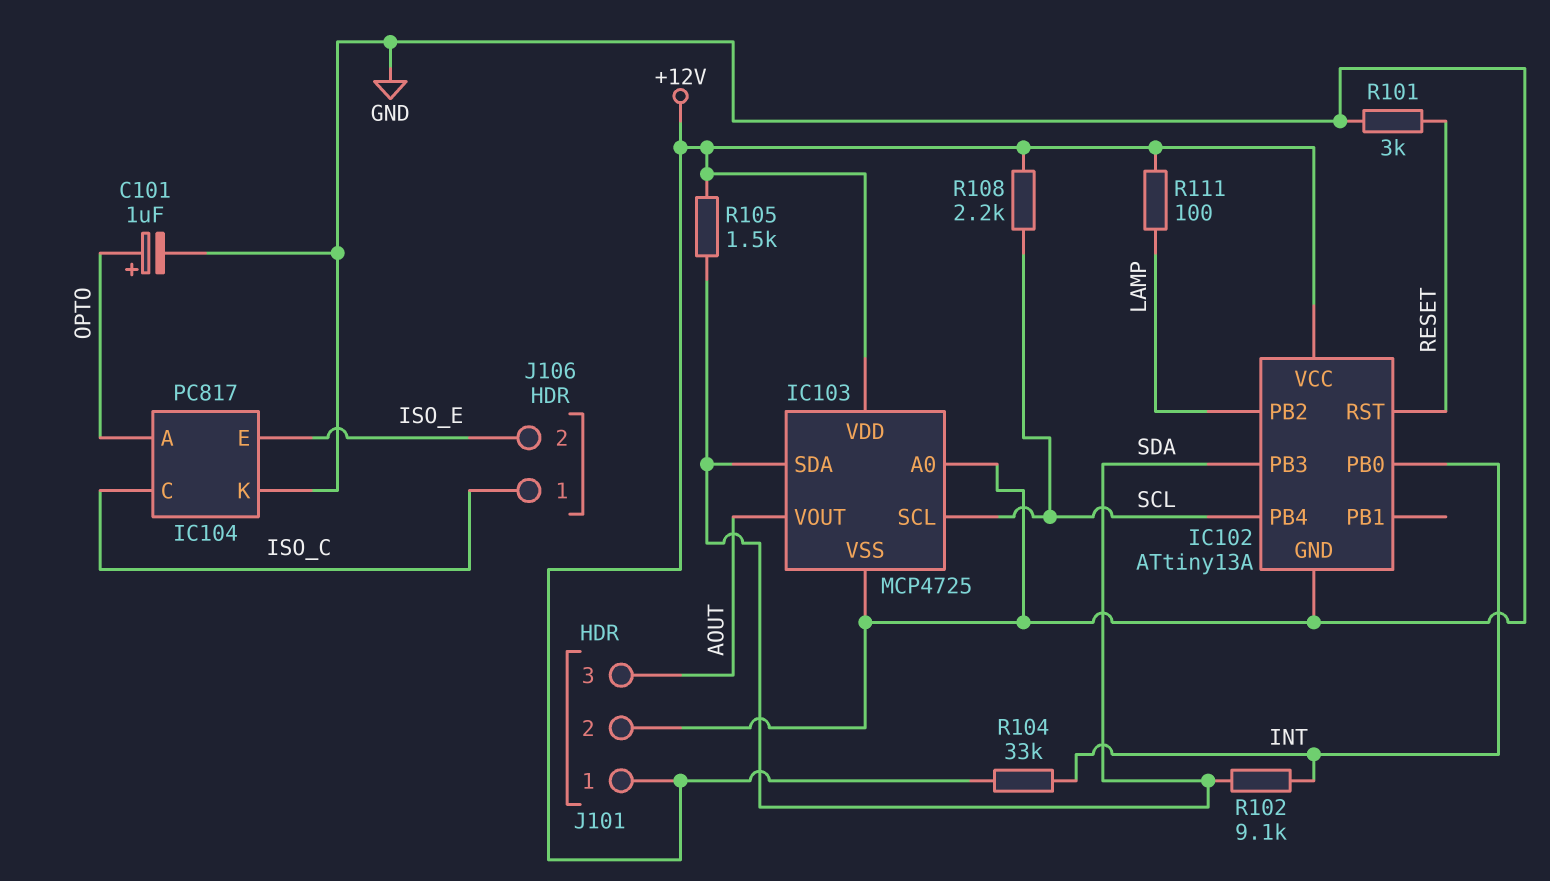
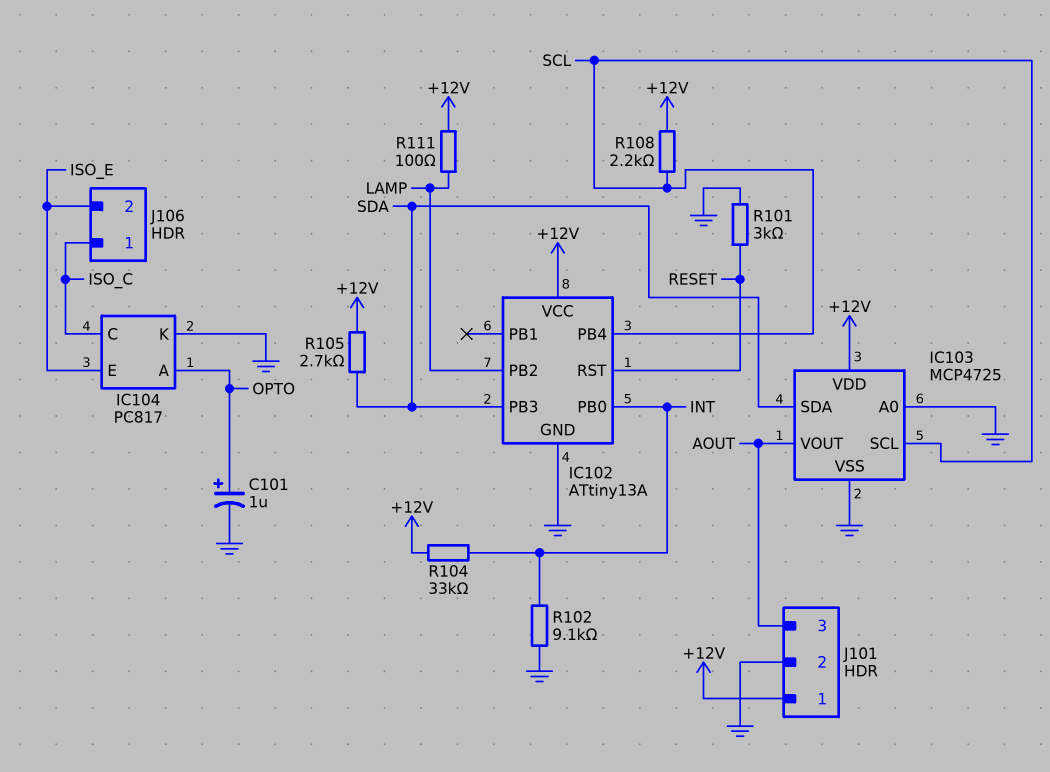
R102: 9.1k (INT, SDA) -> 9.1k (GND, INT)
R105: 1.5k (+12V, SDA) -> 2.7k (+12V, SDA)

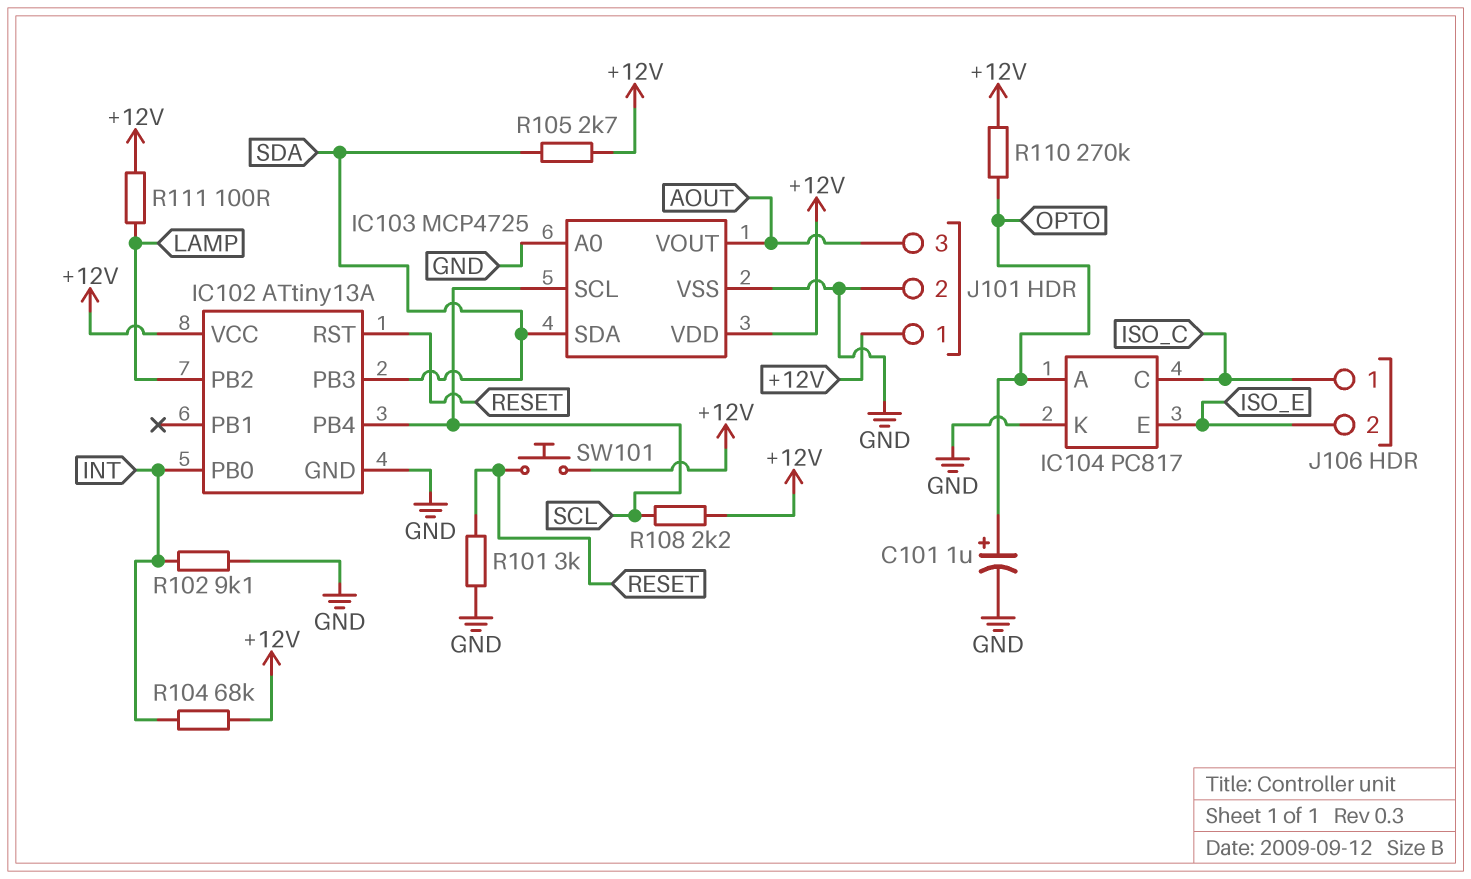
R104: 33k (+12V, INT) -> 68k (+12V, INT)
R110: none -> 270k (+12V, OPTO)
SW101: none -> button (+12V, RESET)

